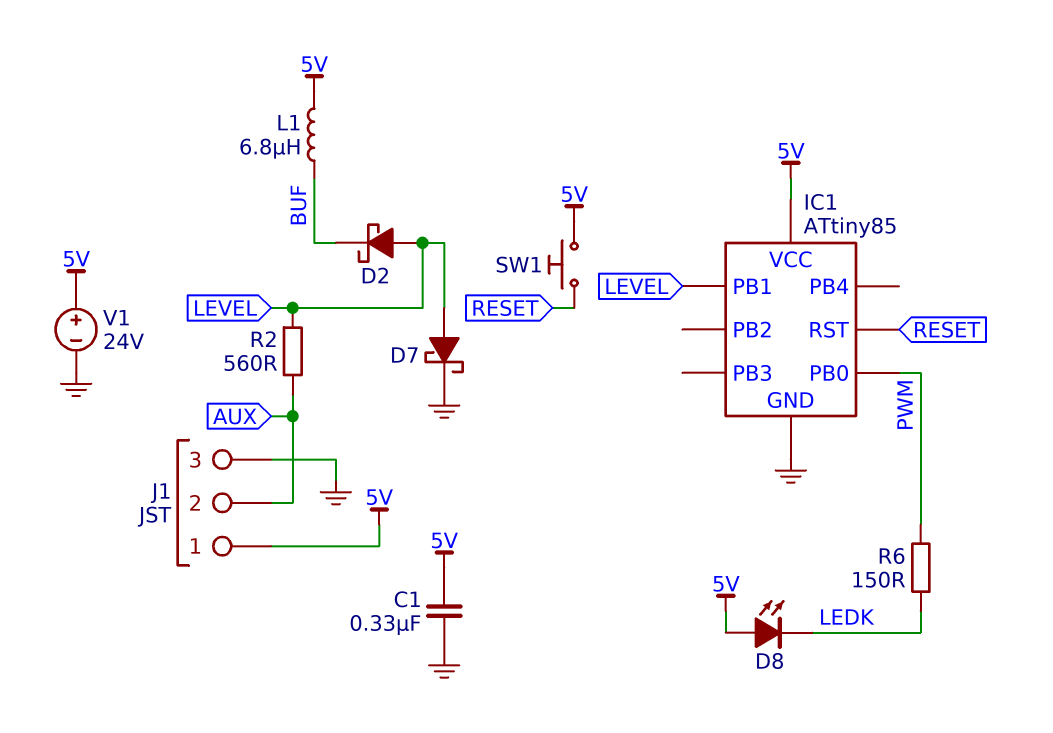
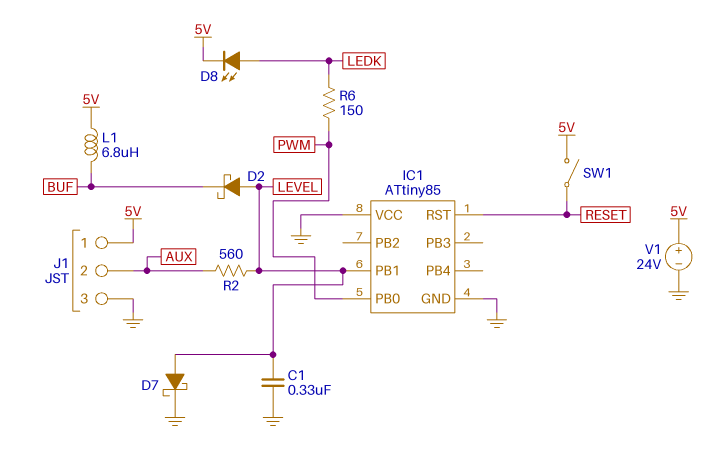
C1: 330nF (5V, GND) -> 330nF (GND, LEVEL)
D8: LED (A 5V, K LEDK) -> LED (A LEDK, K 5V)
IC1 pin VCC: 5V -> GND
SW1: button (5V, RESET) -> switch (5V, RESET)

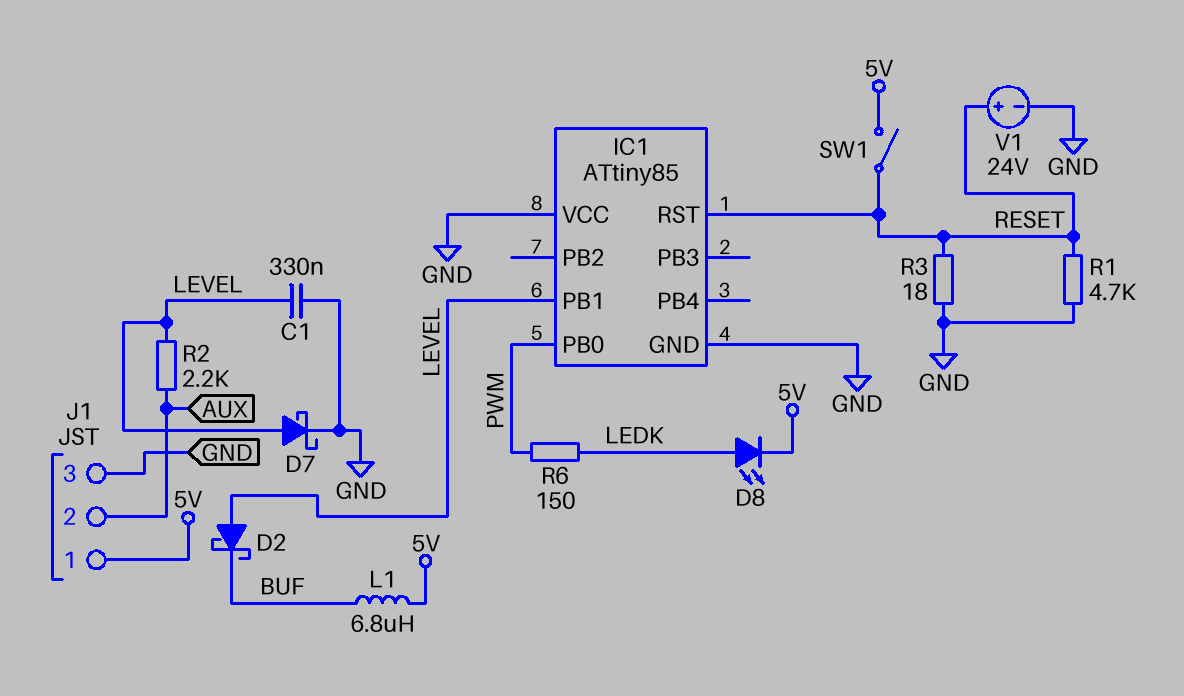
R1: none -> 4.7k (GND, RESET)
R2: 560 (AUX, LEVEL) -> 2.2k (AUX, LEVEL)
R3: none -> 18 (GND, RESET)
V1: 24V (plus 5V, minus GND) -> 24V (plus RESET, minus GND)

